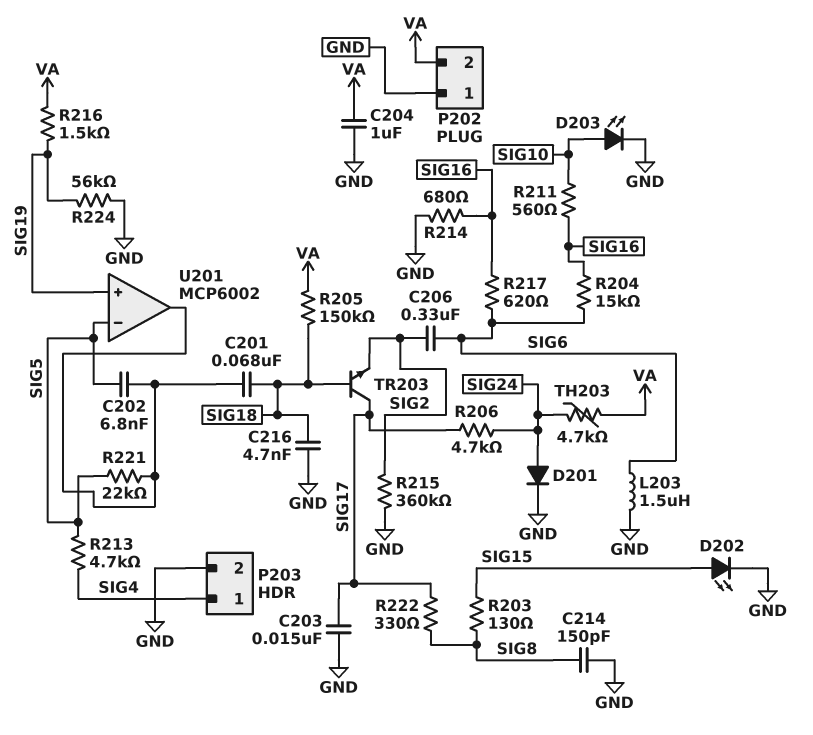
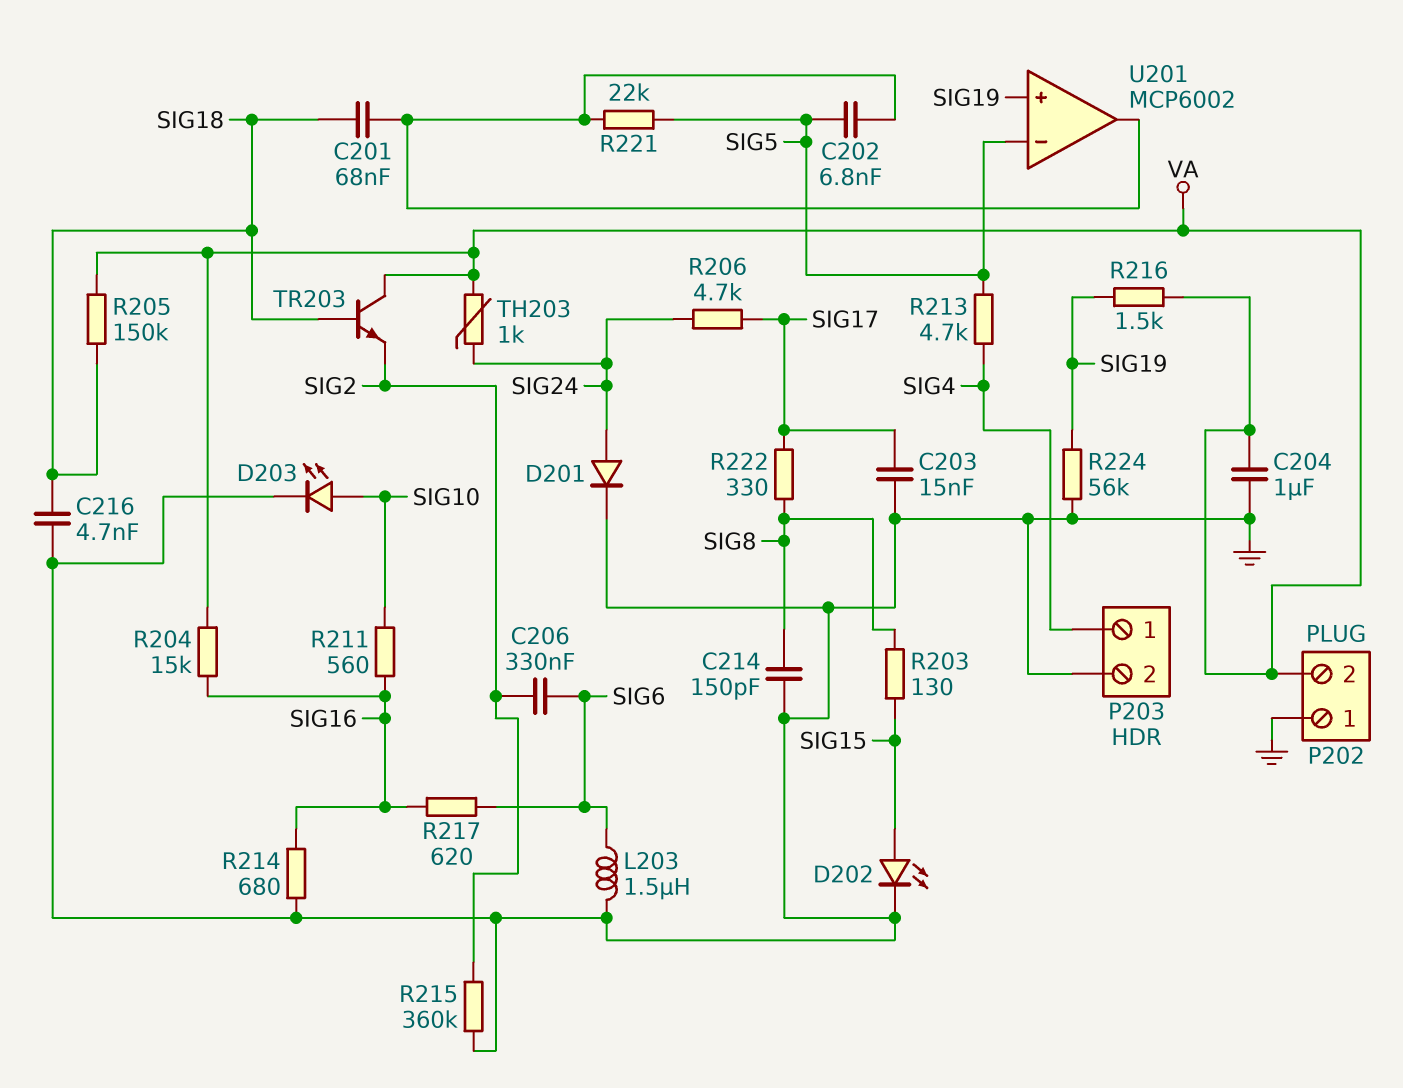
R204: 15k (SIG6, SIG16) -> 15k (SIG16, VA)
TH203: 4.7k (SIG24, VA) -> 1k (SIG24, VA)
TR203: NPN (B SIG18, C SIG17, E SIG2) -> NPN (B SIG18, C VA, E SIG2)

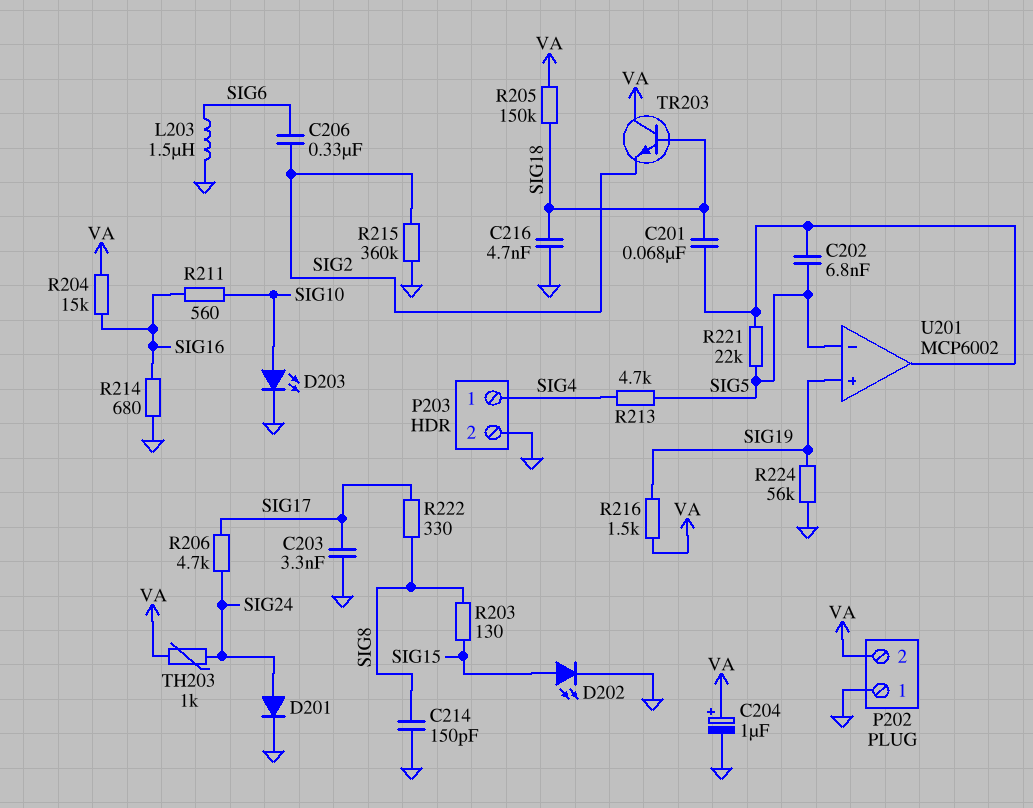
C203: 15nF (GND, SIG17) -> 3.3nF (GND, SIG17)
C204: 1uF (GND, VA) -> 1uF (plus VA, minus GND)
R217: 620 (SIG6, SIG16) -> none

